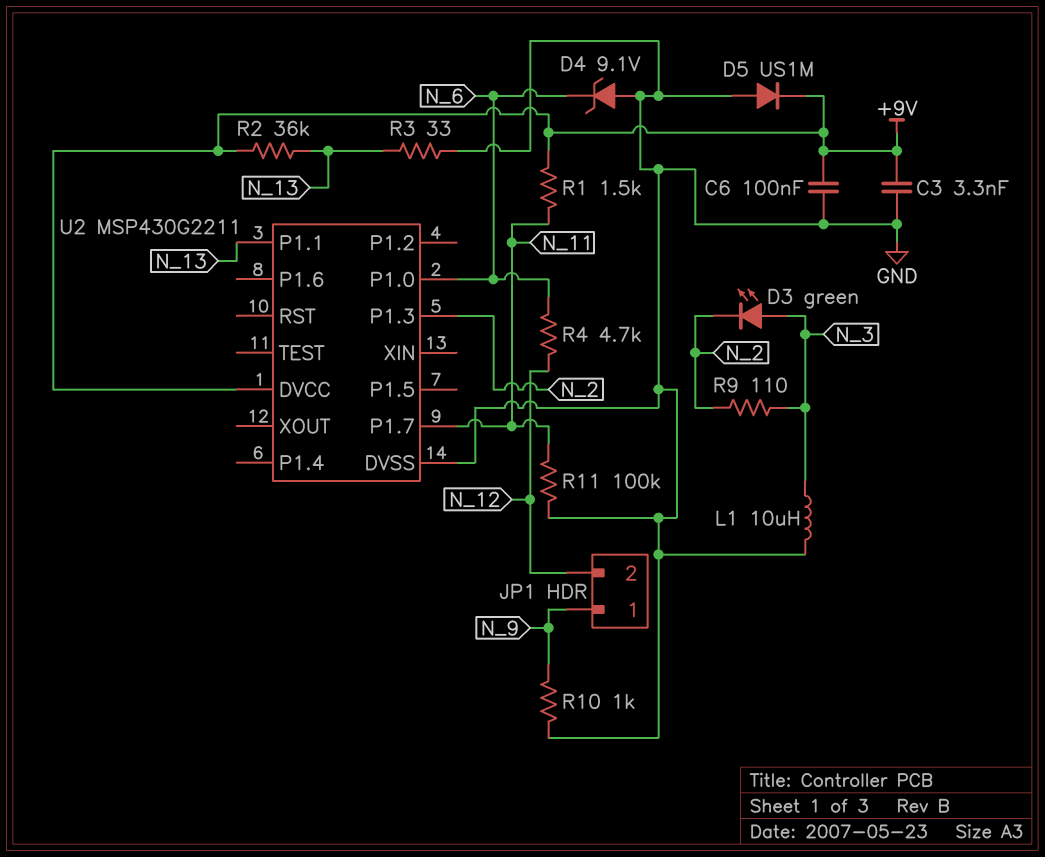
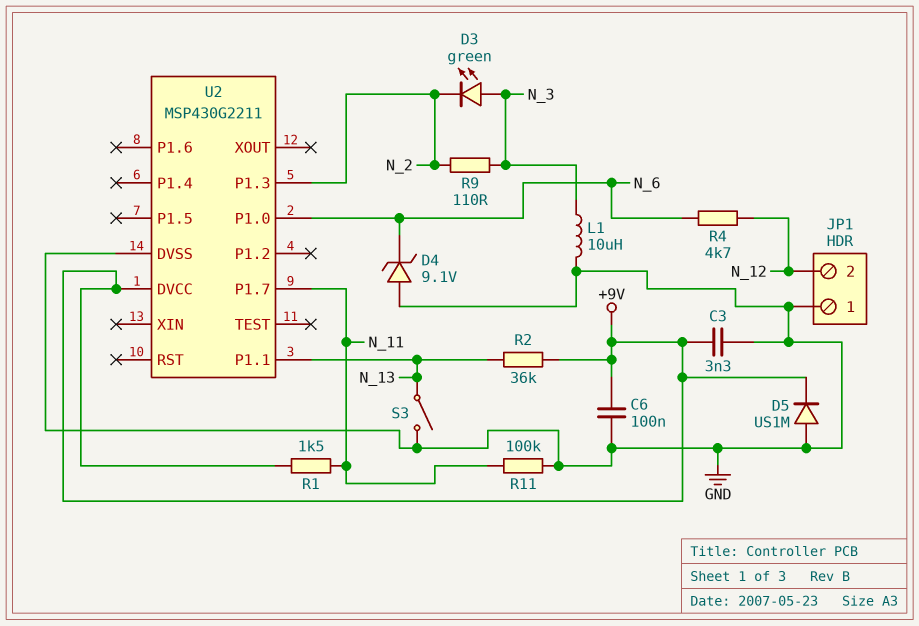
JP1 pin 1: N_9 -> GND
R3: 33 (GND, N_13) -> none
R10: 1k (GND, N_9) -> none
S3: none -> switch (GND, N_13)

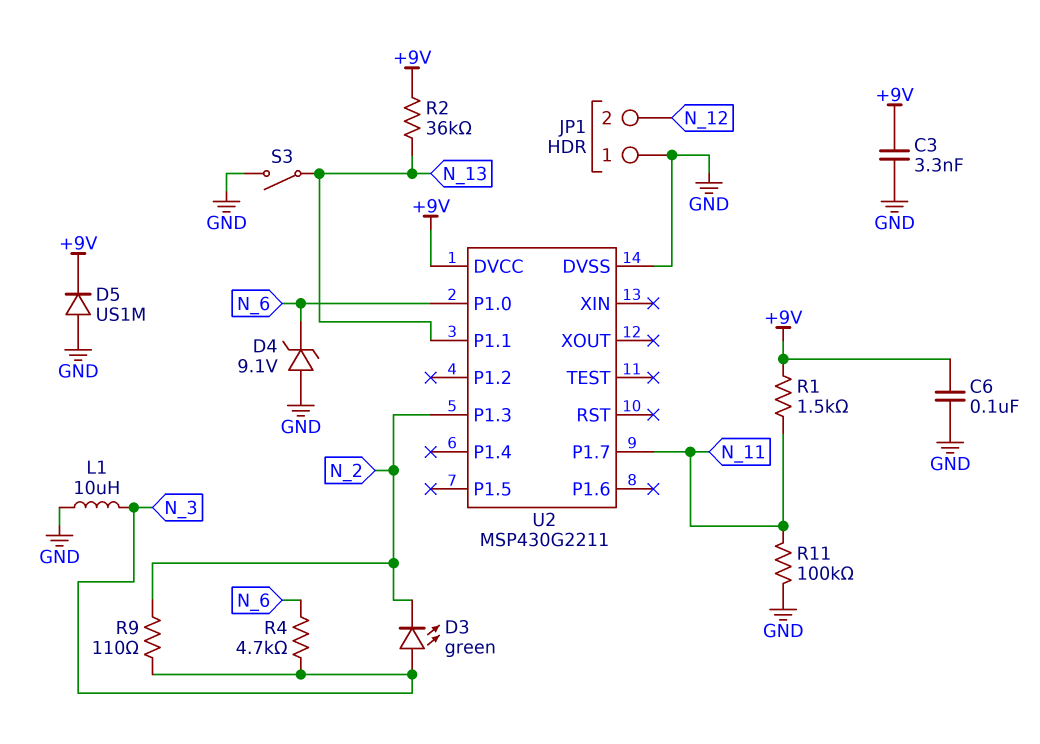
R4: 4.7k (N_6, N_12) -> 4.7k (N_3, N_6)

